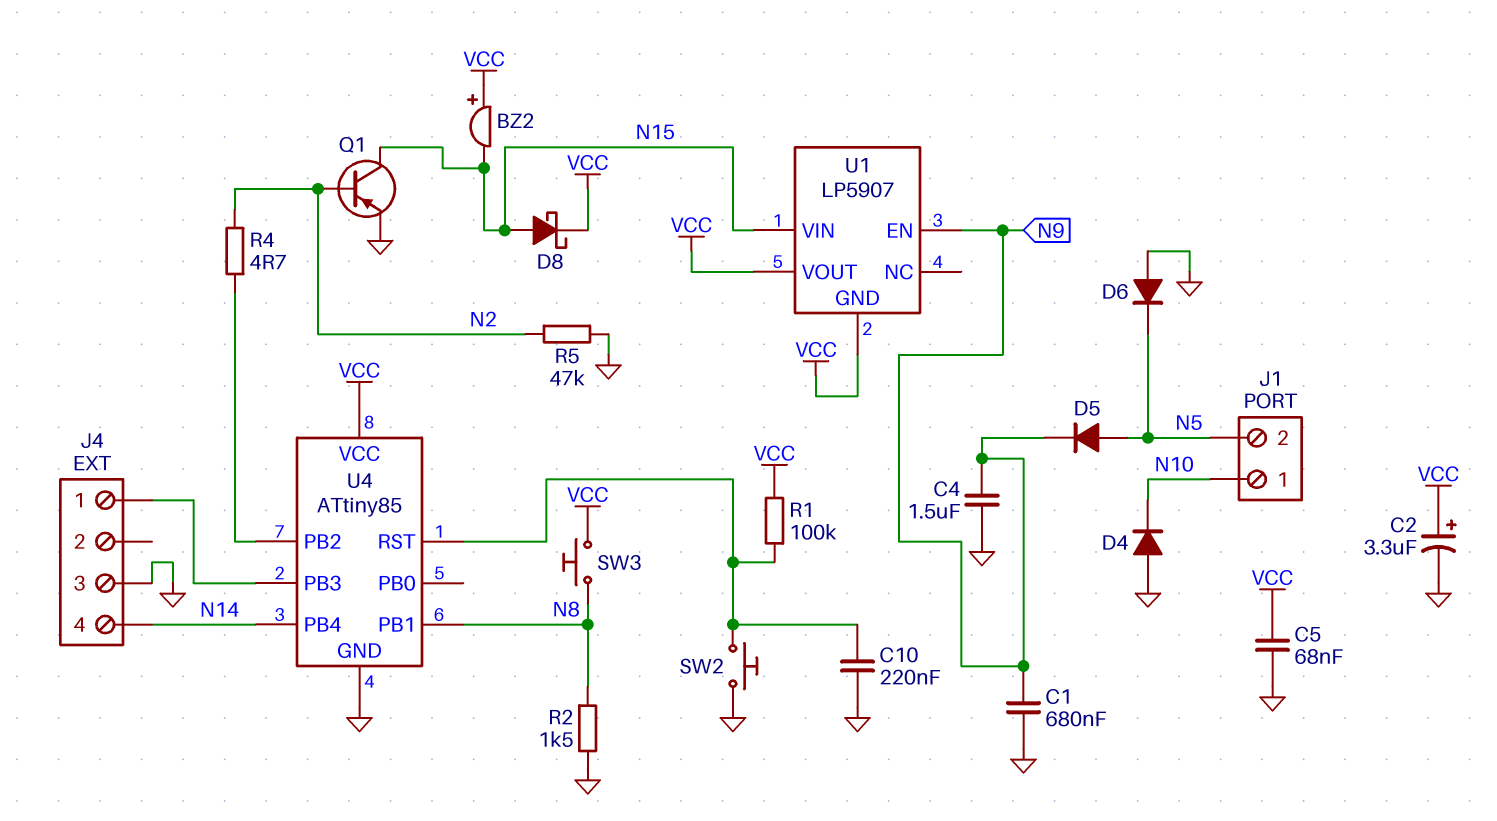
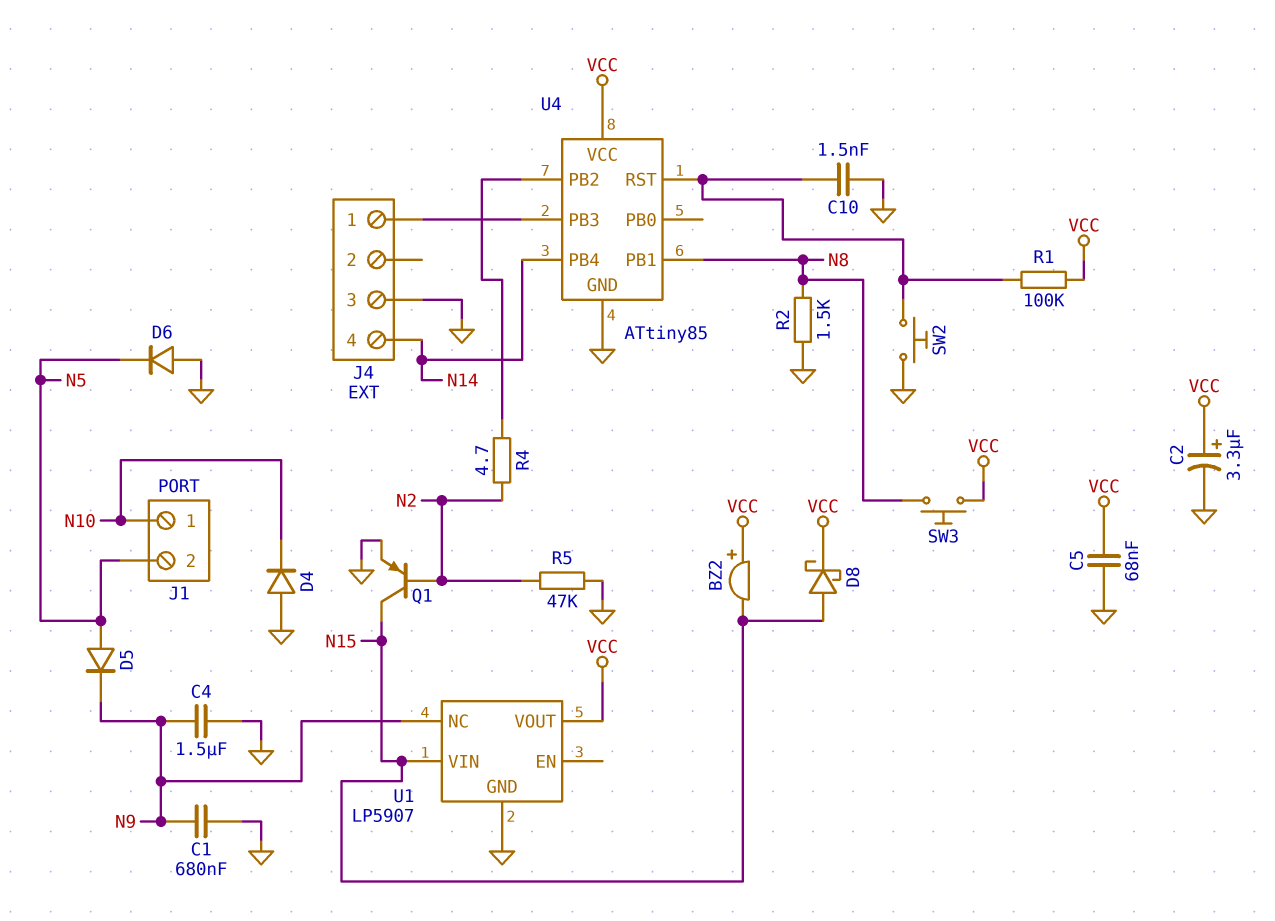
C10: 220nF (GND, U4/RST) -> 1.5nF (GND, U4/RST)
U1 pin EN: N9 -> none
U1 pin GND: VCC -> GND
U1 pin NC: none -> N9

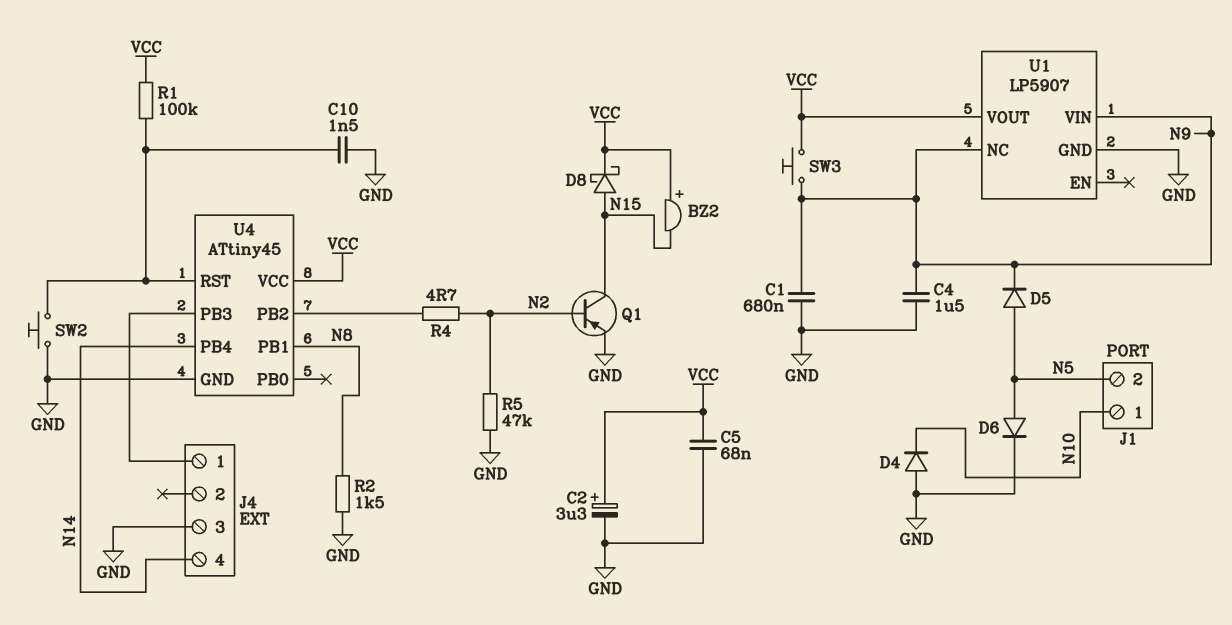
D6: diode (A GND, K N5) -> diode (A N5, K GND)
SW3: button (N8, VCC) -> button (N9, VCC)
U1 pin VIN: N15 -> N9
U4: ATtiny85 -> ATtiny45

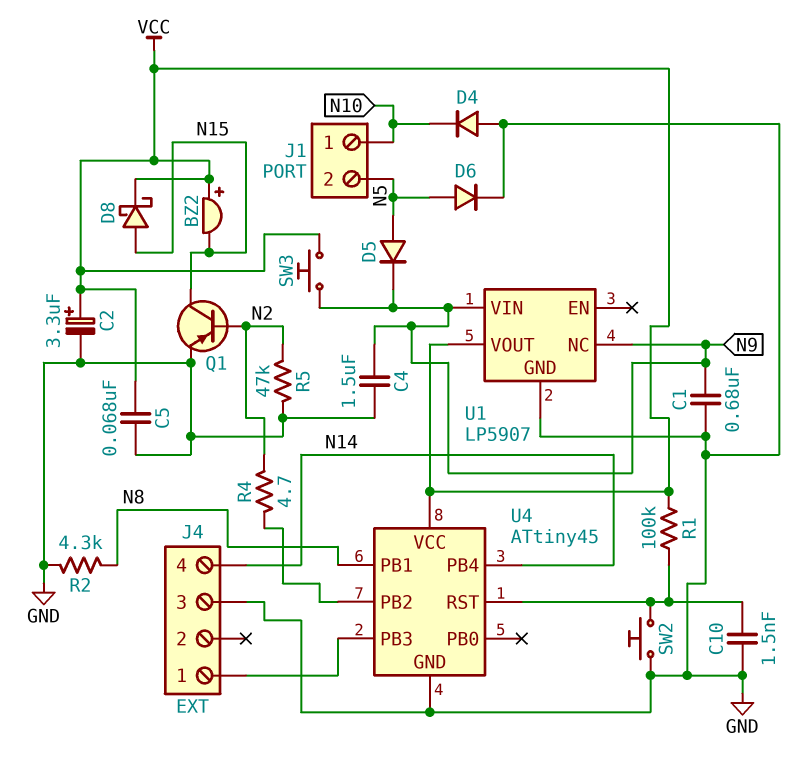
R2: 1.5k (GND, N8) -> 4.3k (GND, N8)

